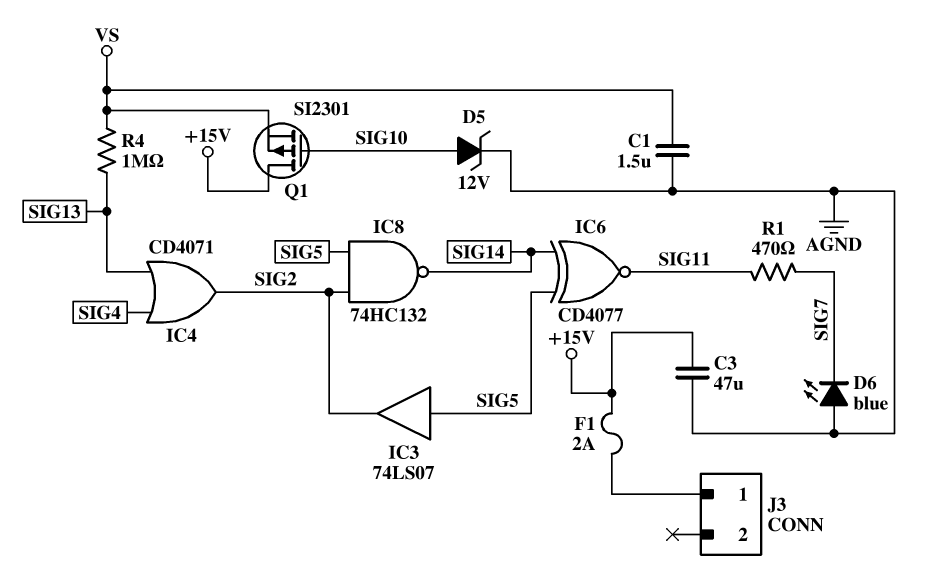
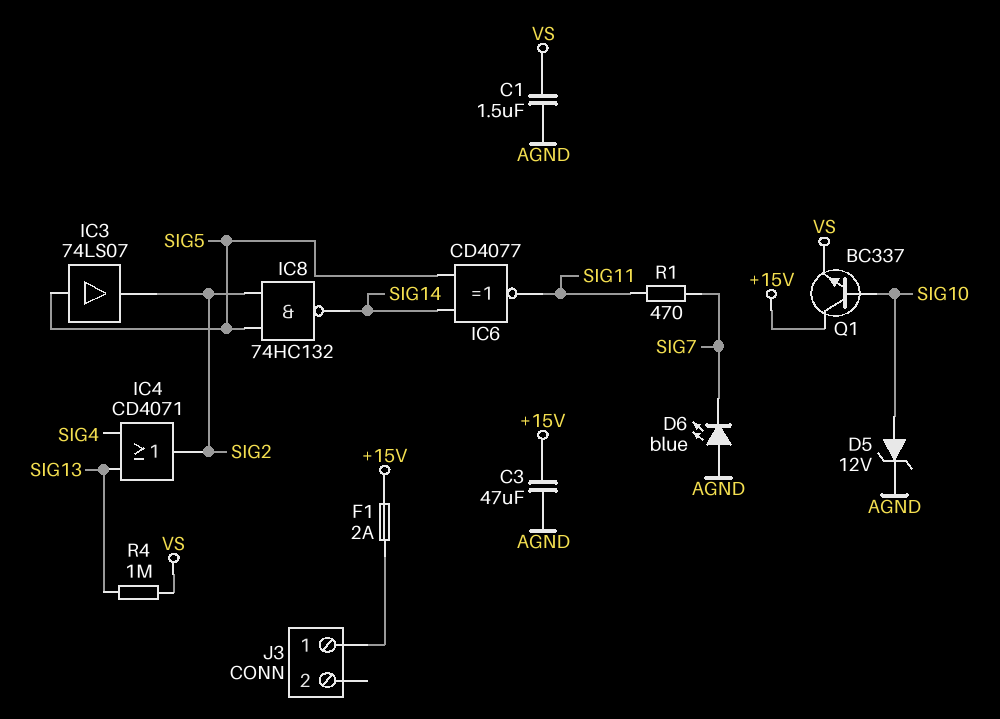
Q1: PMOS SI2301 (G SIG10, D +15V, S VS) -> NPN BC337 (B SIG10, C +15V, E VS)

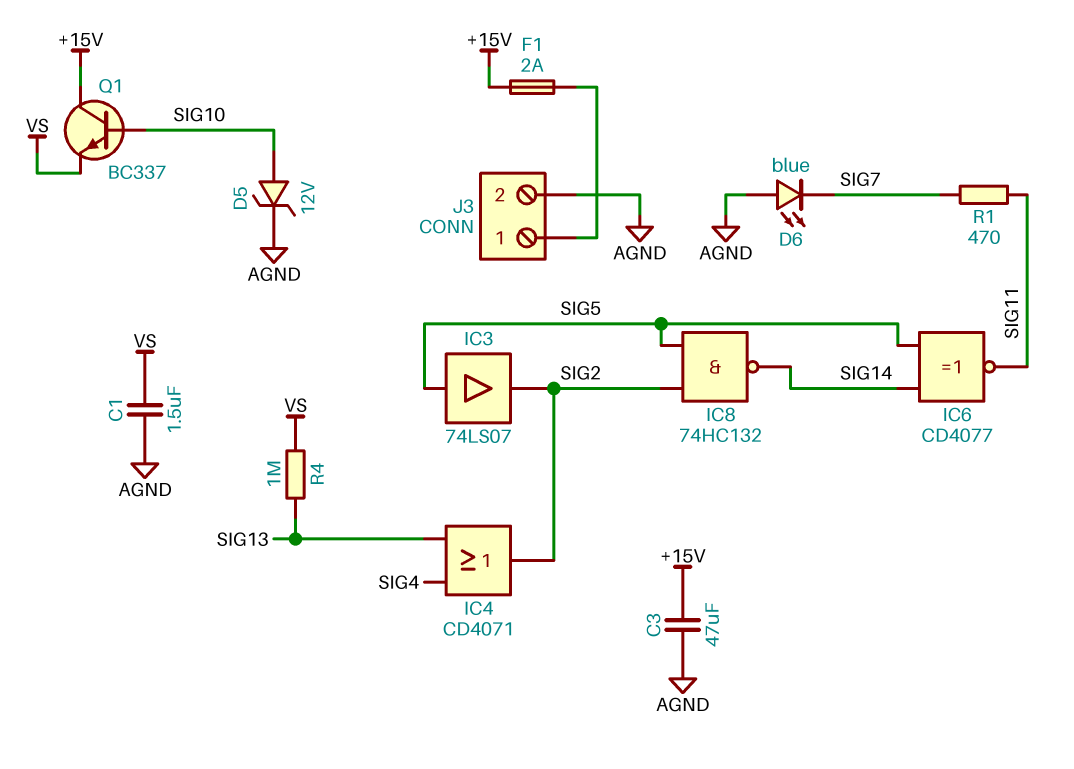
J3 pin 2: none -> AGND

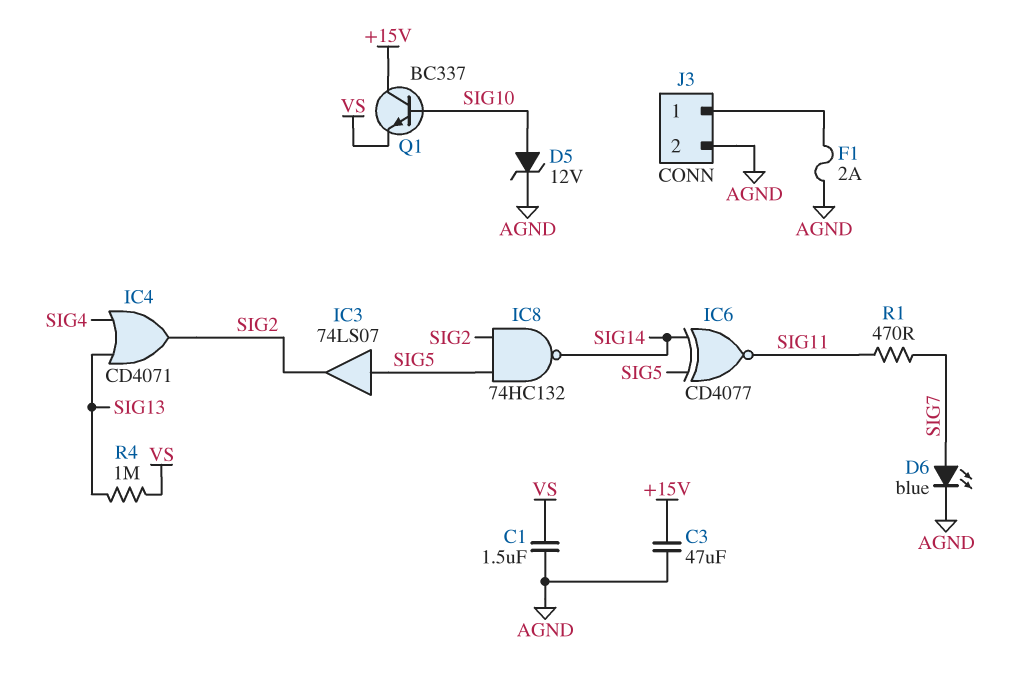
D6: LED blue (A AGND, K SIG7) -> LED blue (A SIG7, K AGND)
F1: 2A (+15V, J3/1) -> 2A (AGND, J3/1)

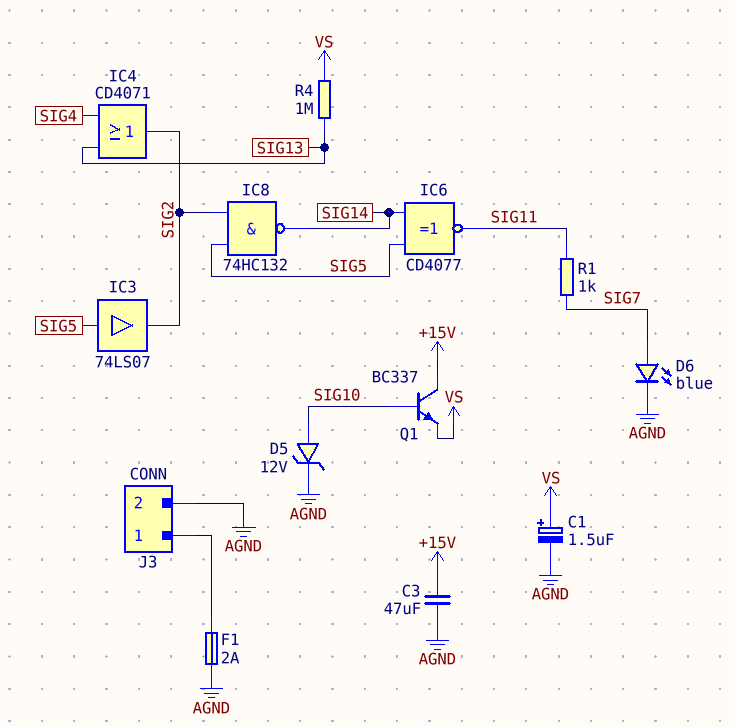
C1: 1.5uF (AGND, VS) -> 1.5uF (plus VS, minus AGND)
R1: 470 (SIG7, SIG11) -> 1k (SIG7, SIG11)

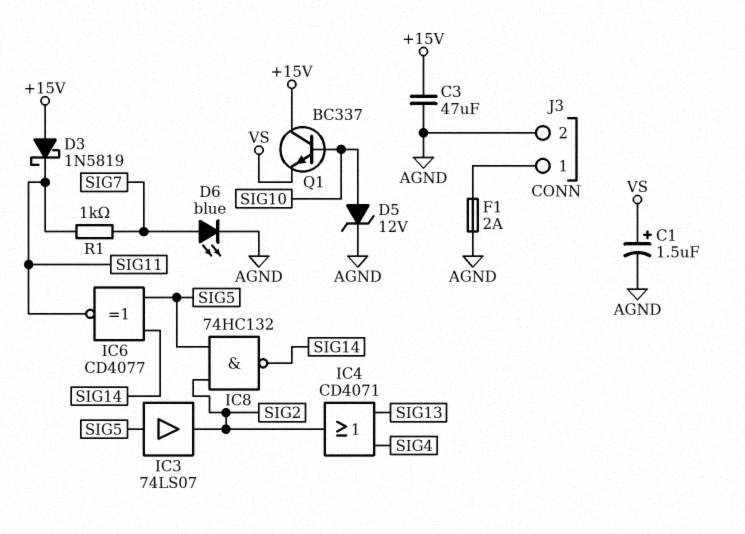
D3: none -> schottky 1N5819 (A +15V, K SIG11)
R4: 1M (SIG13, VS) -> none

